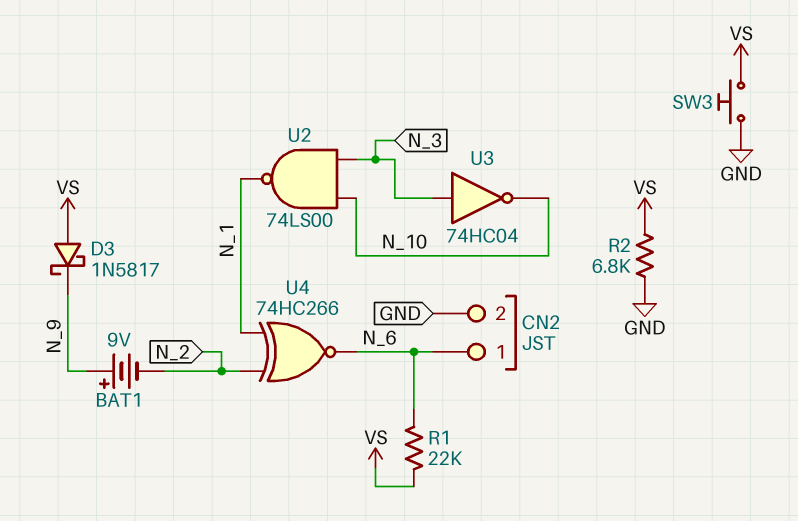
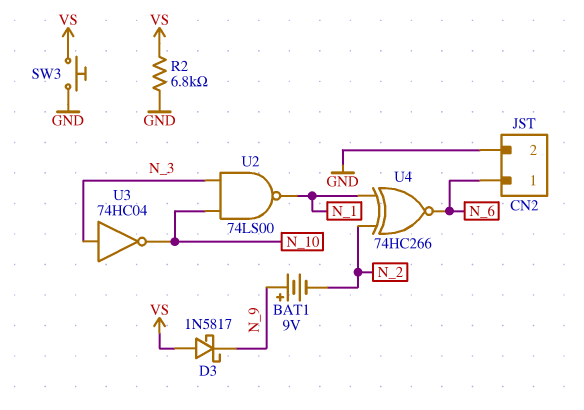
R1: 22k (N_6, VS) -> none

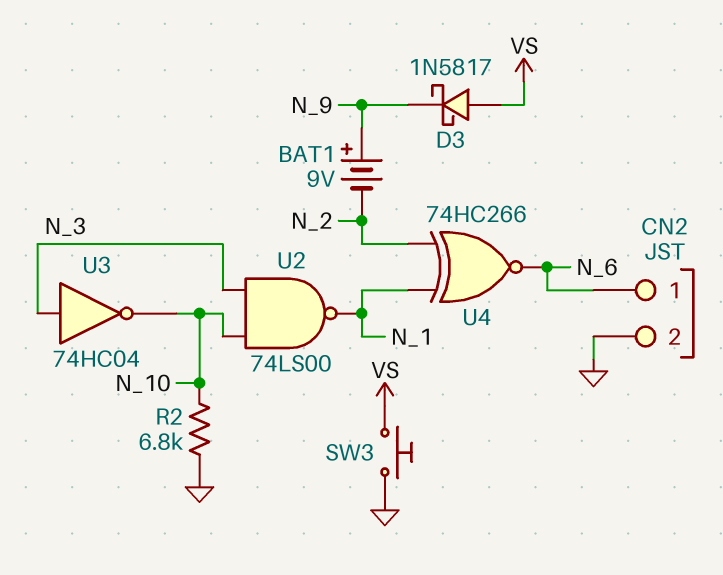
R2: 6.8k (GND, VS) -> 6.8k (GND, N_10)

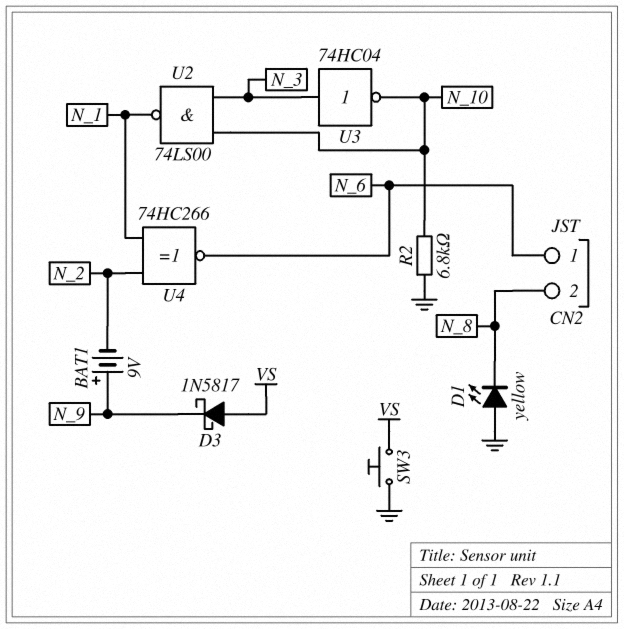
CN2 pin 2: GND -> N_8
D1: none -> LED yellow (A GND, K N_8)

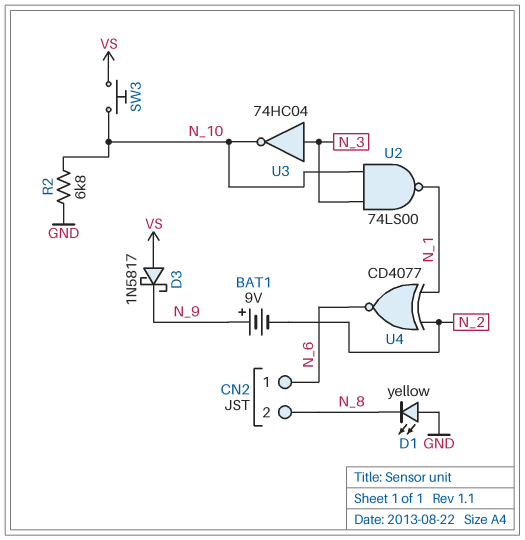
SW3: button (GND, VS) -> button (N_10, VS)
U4: XNOR 74HC266 (in N_1, in N_2, out N_6) -> XNOR CD4077 (in N_1, in N_2, out N_6)

